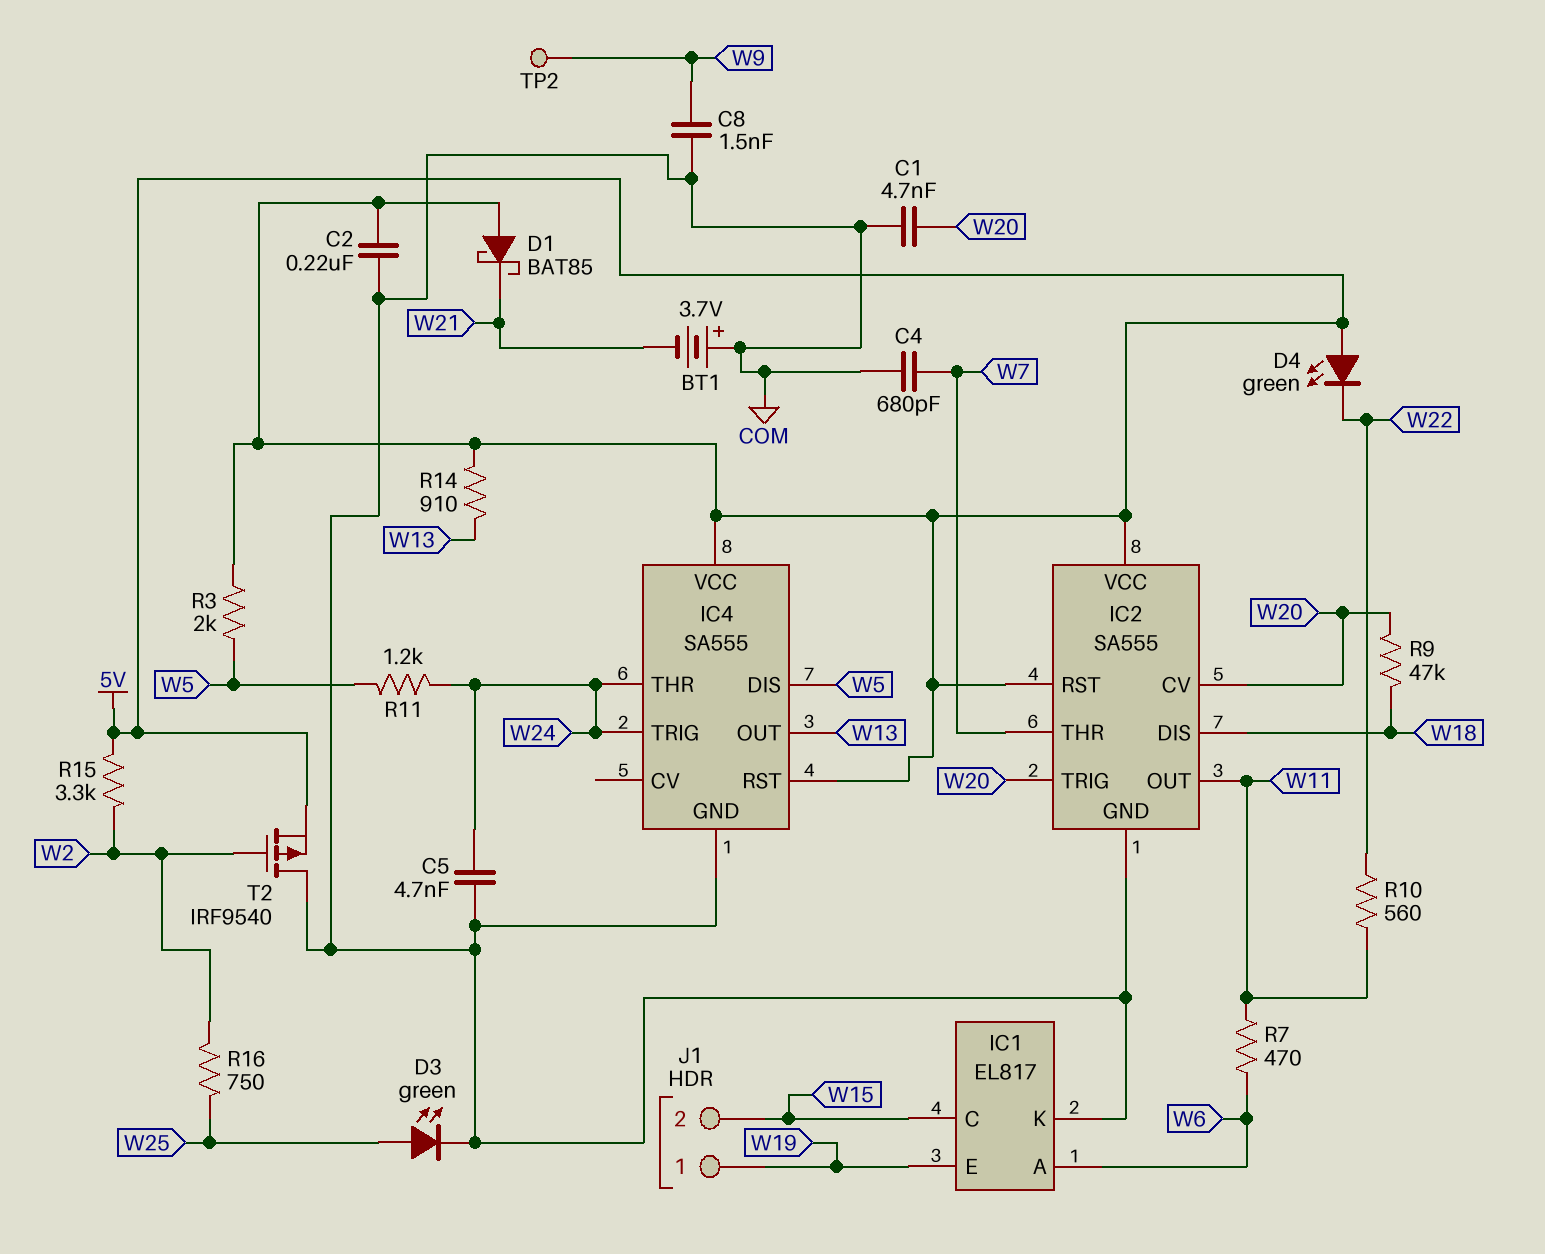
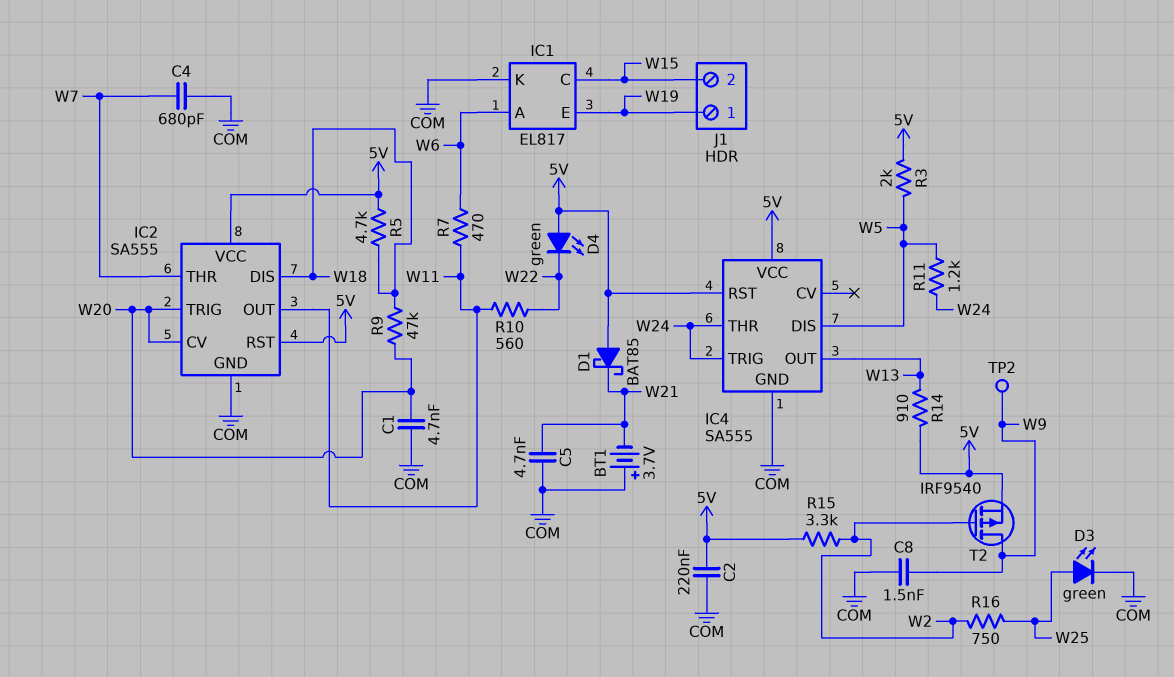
C5: 4.7nF (COM, W24) -> 4.7nF (COM, W21)
R5: none -> 4.7k (5V, W18)
T2: PMOS IRF9540 (G W2, D COM, S 5V) -> PMOS IRF9540 (G W2, D W9, S 5V)

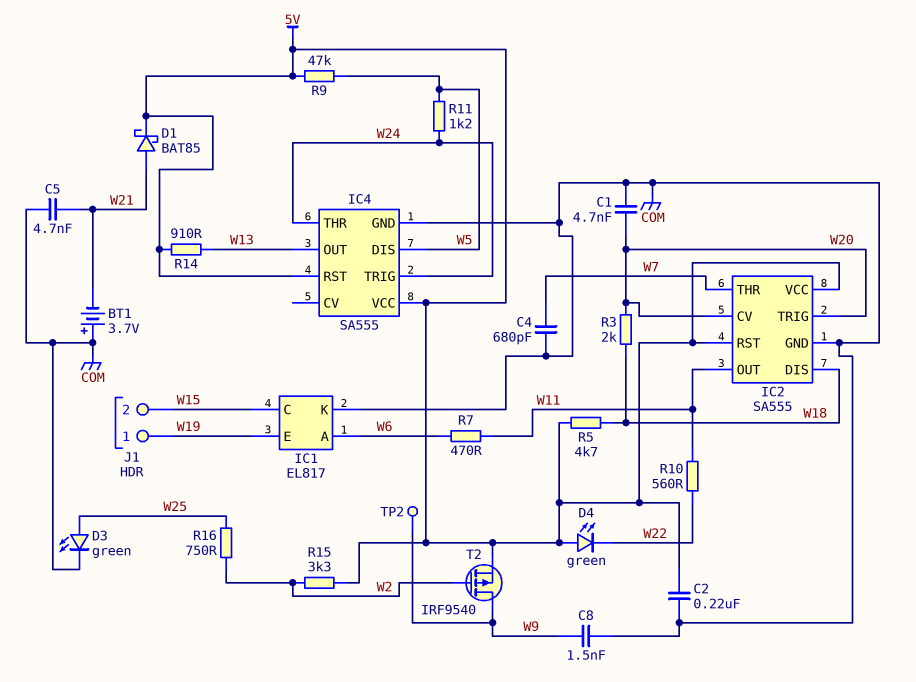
D1: schottky BAT85 (A 5V, K W21) -> schottky BAT85 (A W21, K 5V)
R3: 2k (5V, W5) -> 2k (W18, W20)
R9: 47k (W18, W20) -> 47k (5V, W5)

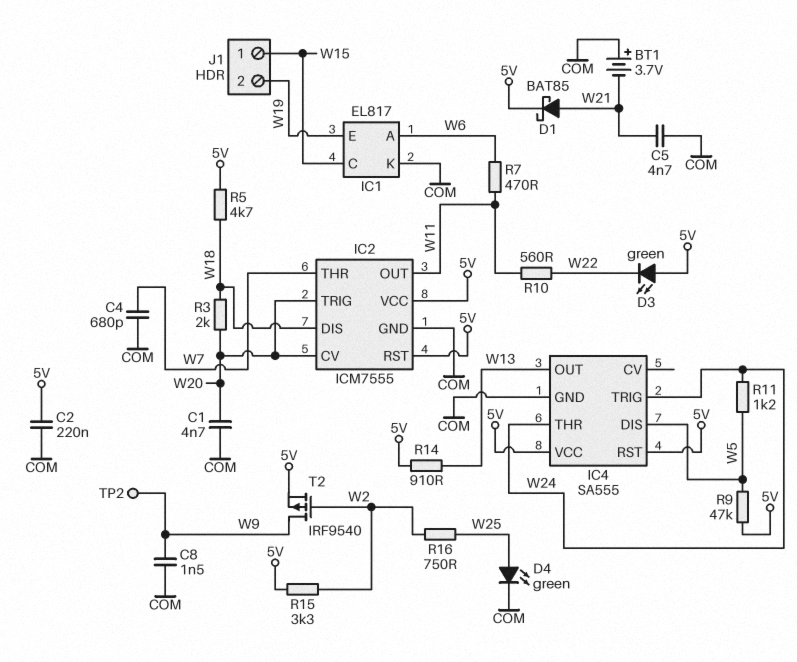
D3: LED green (A W25, K COM) -> LED green (A 5V, K W22)
D4: LED green (A 5V, K W22) -> LED green (A W25, K COM)
IC2: SA555 -> ICM7555
J1 pin 1: W19 -> W15
J1 pin 2: W15 -> W19

